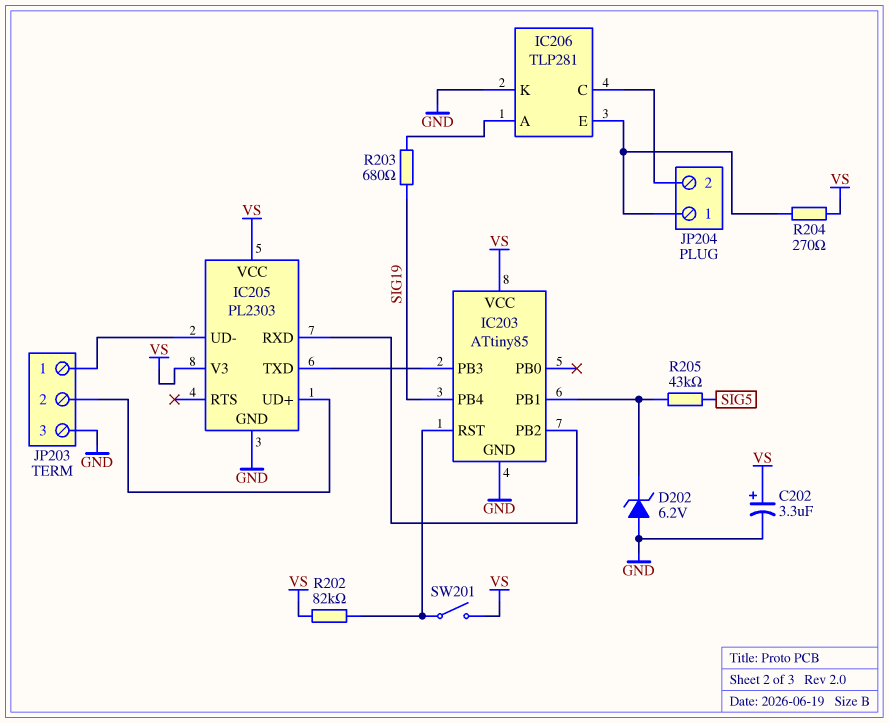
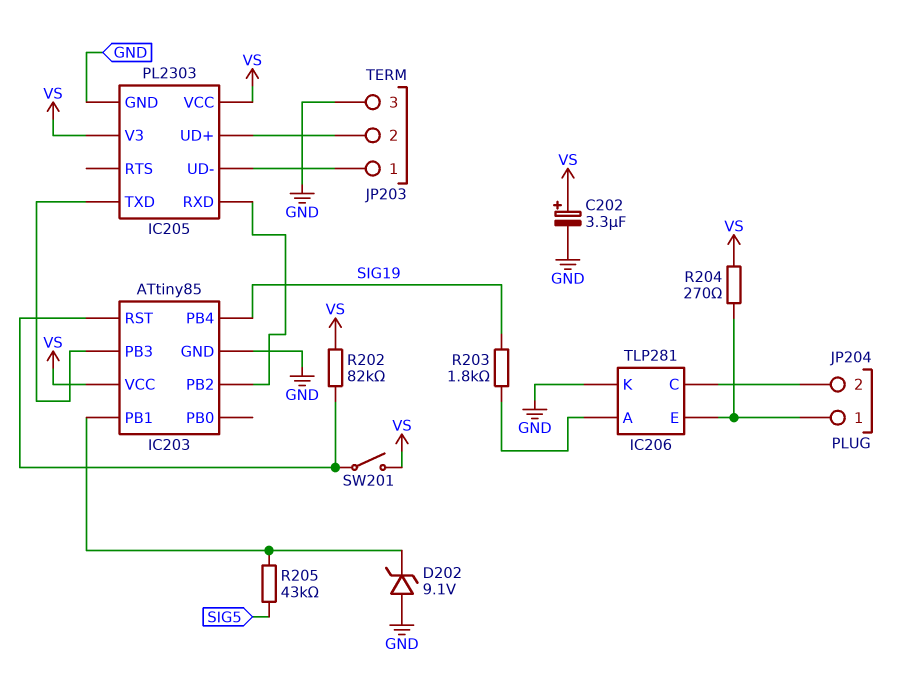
D202: zener 6.2V (A GND, K IC203/PB1) -> zener 9.1V (A GND, K IC203/PB1)
R203: 680 (IC206/A, SIG19) -> 1.8k (IC206/A, SIG19)

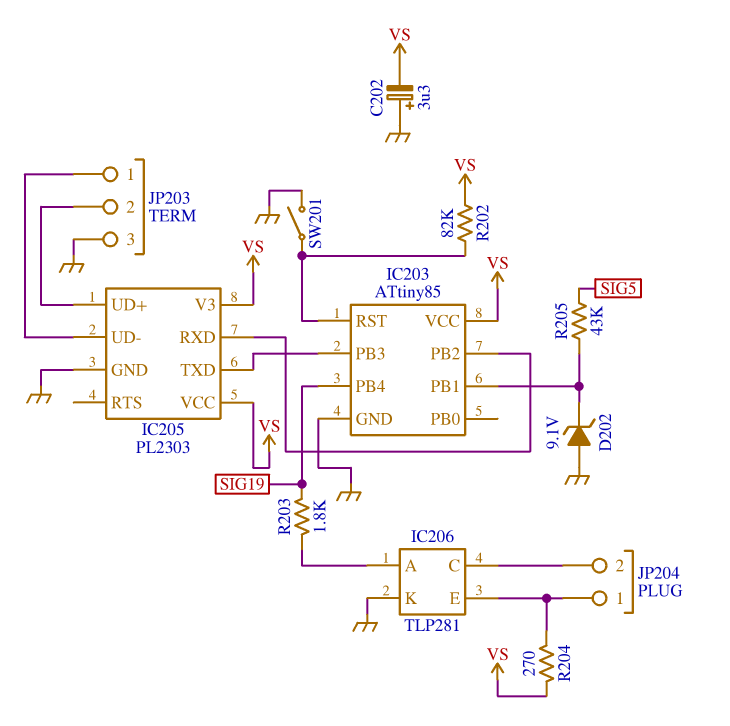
C202: 3.3uF (plus VS, minus GND) -> 3.3uF (plus GND, minus VS)
SW201: switch (IC203/RST, VS) -> switch (GND, IC203/RST)

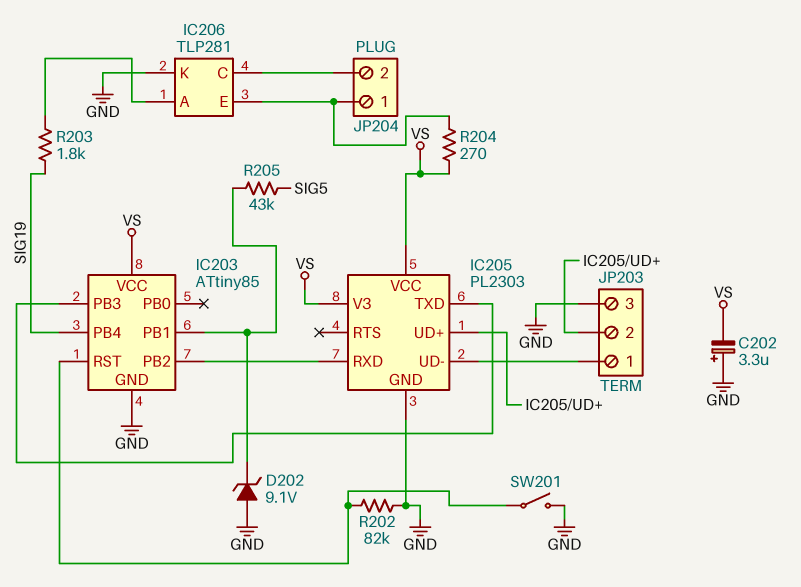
R202: 82k (IC203/RST, VS) -> 82k (GND, IC203/RST)

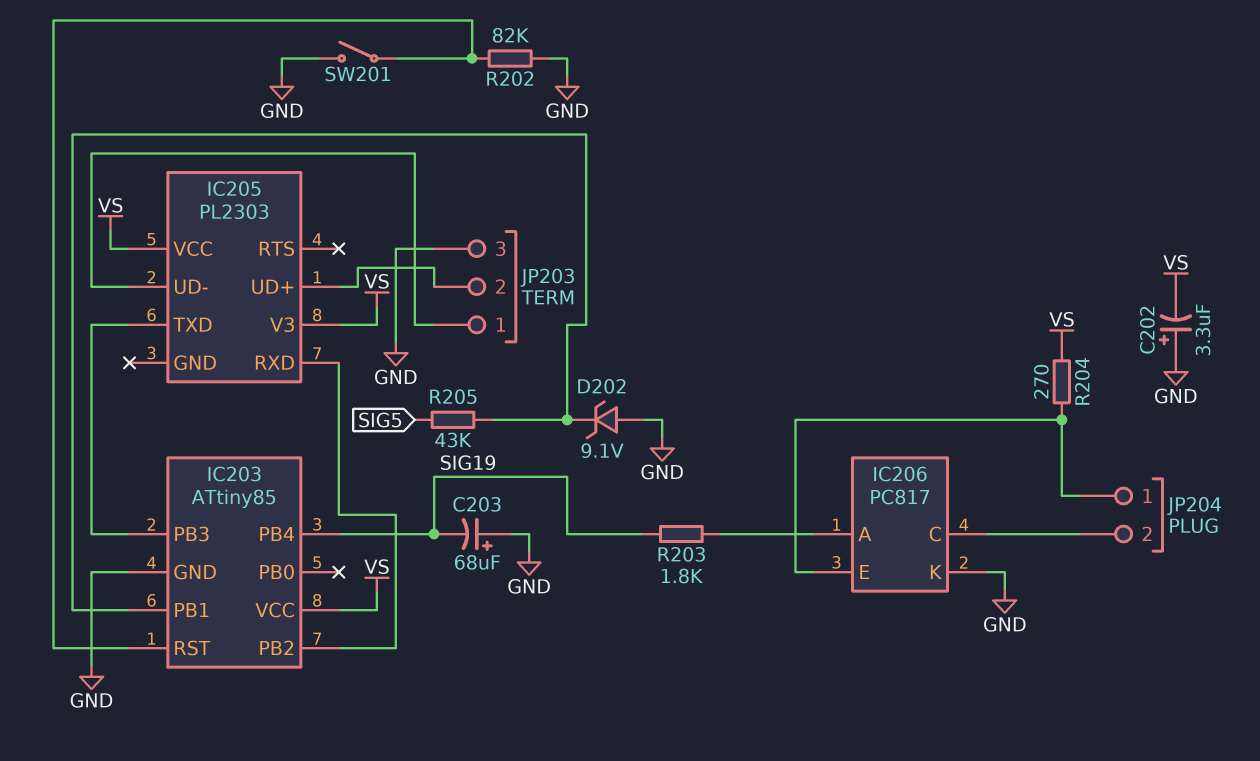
C203: none -> 68uF (plus GND, minus SIG19)
IC205 pin GND: GND -> none
IC206: TLP281 -> PC817

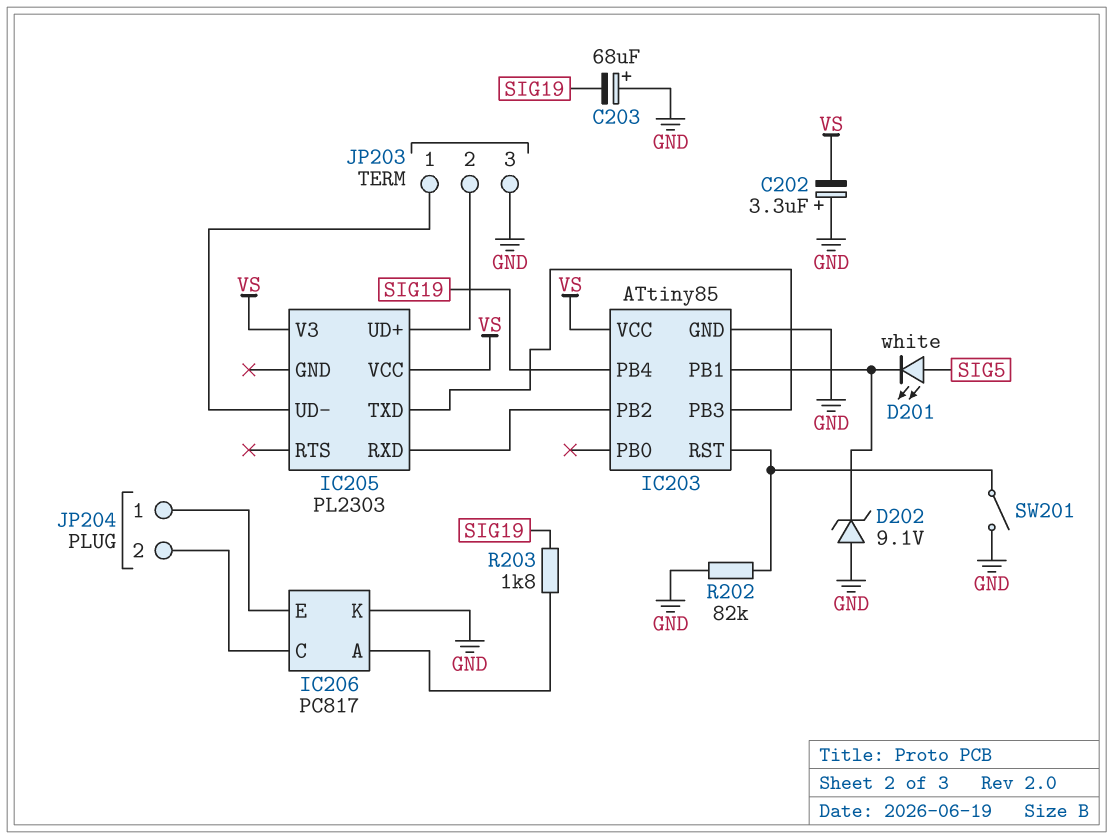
D201: none -> LED white (A SIG5, K IC203/PB1)
R204: 270 (IC206/E, VS) -> none
R205: 43k (IC203/PB1, SIG5) -> none

